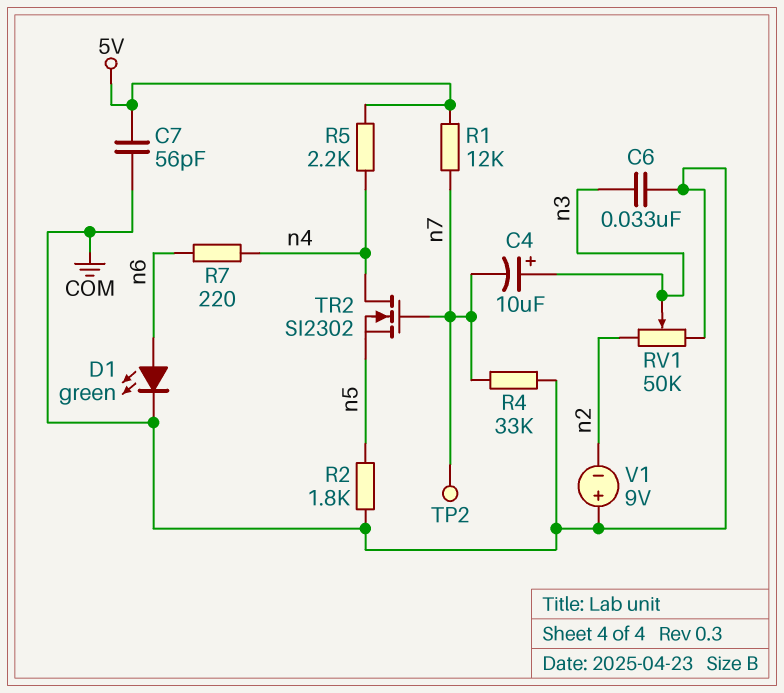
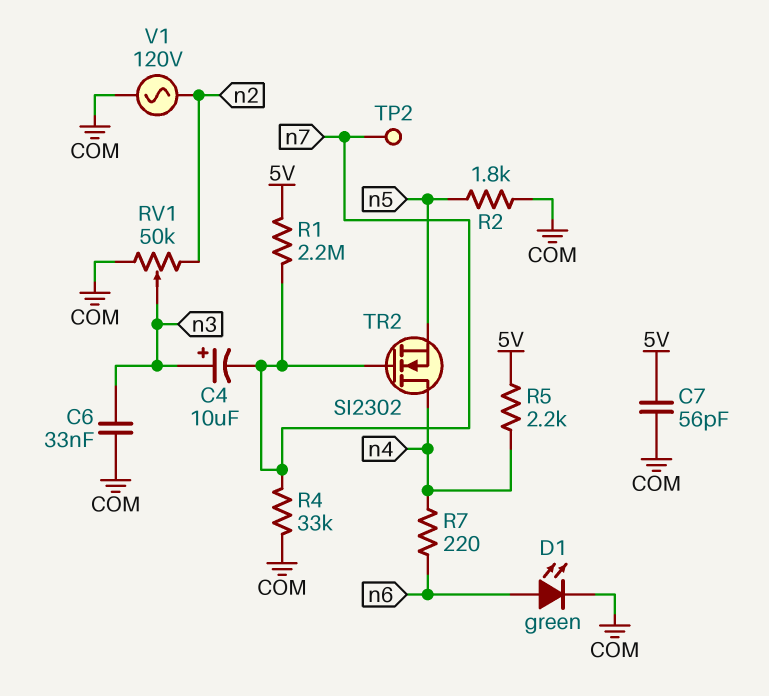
R1: 12k (5V, n7) -> 2.2M (5V, n7)
V1: 9V (plus COM, minus n2) -> AC 120V (COM, n2)

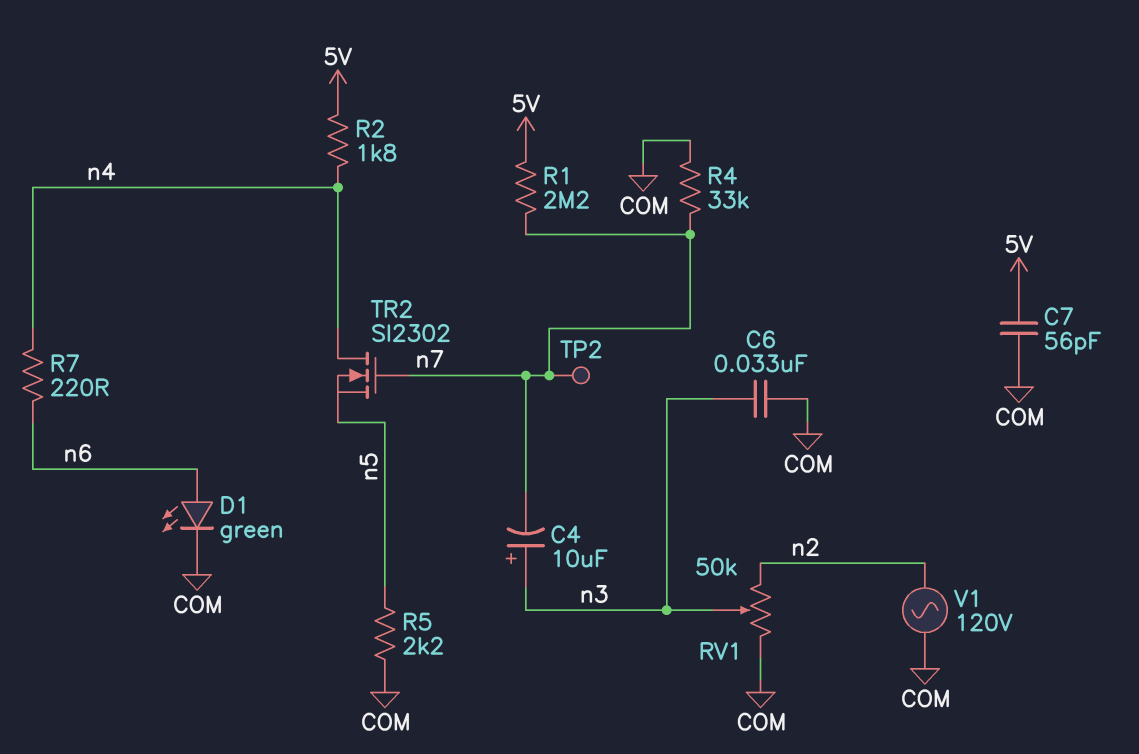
R2: 1.8k (COM, n5) -> 1.8k (5V, n4)
R5: 2.2k (5V, n4) -> 2.2k (COM, n5)

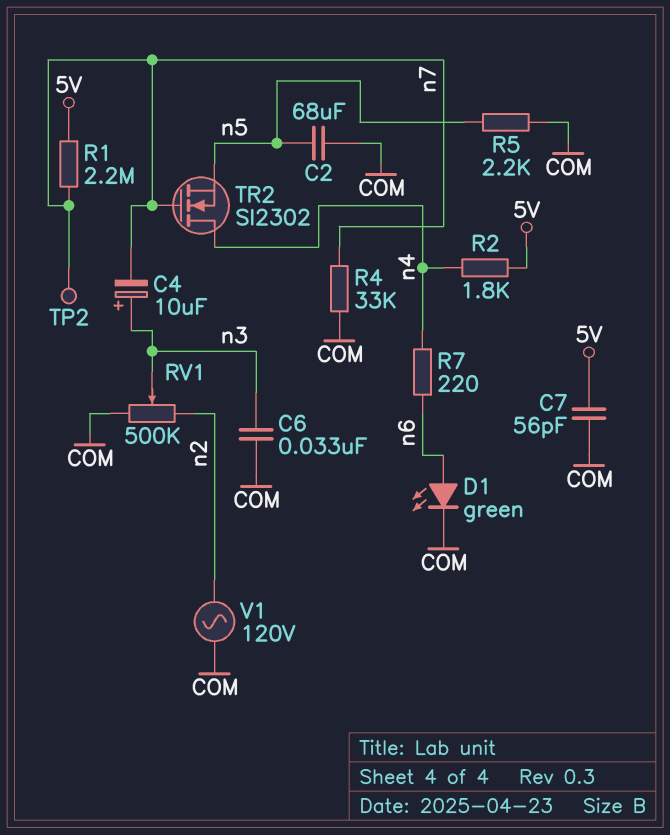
C2: none -> 68uF (COM, n5)
RV1: 50k (COM, n2, wiper n3) -> 500k (COM, n2, wiper n3)

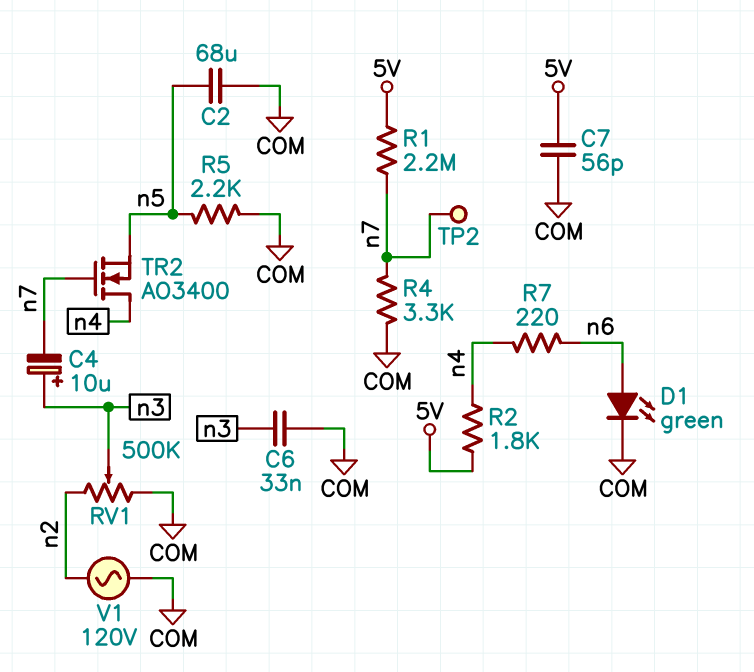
R4: 33k (COM, n7) -> 3.3k (COM, n7)
TR2: NMOS SI2302 (G n7, D n4, S n5) -> NMOS AO3400 (G n7, D n4, S n5)

